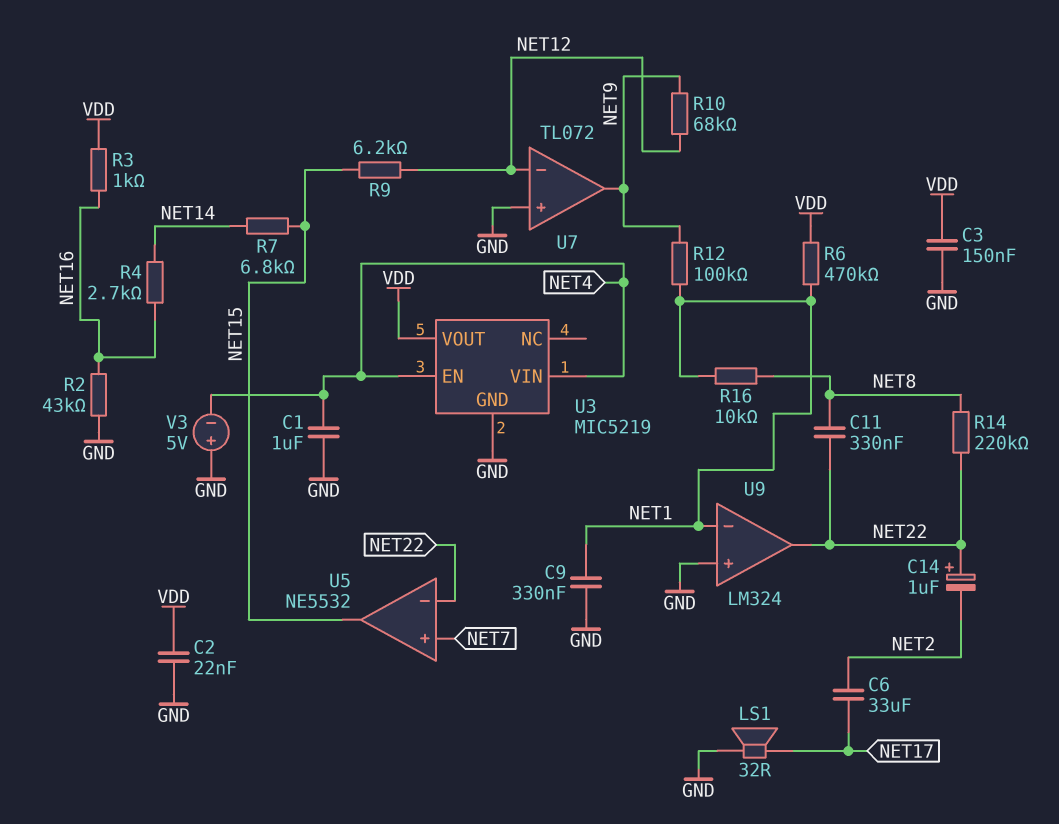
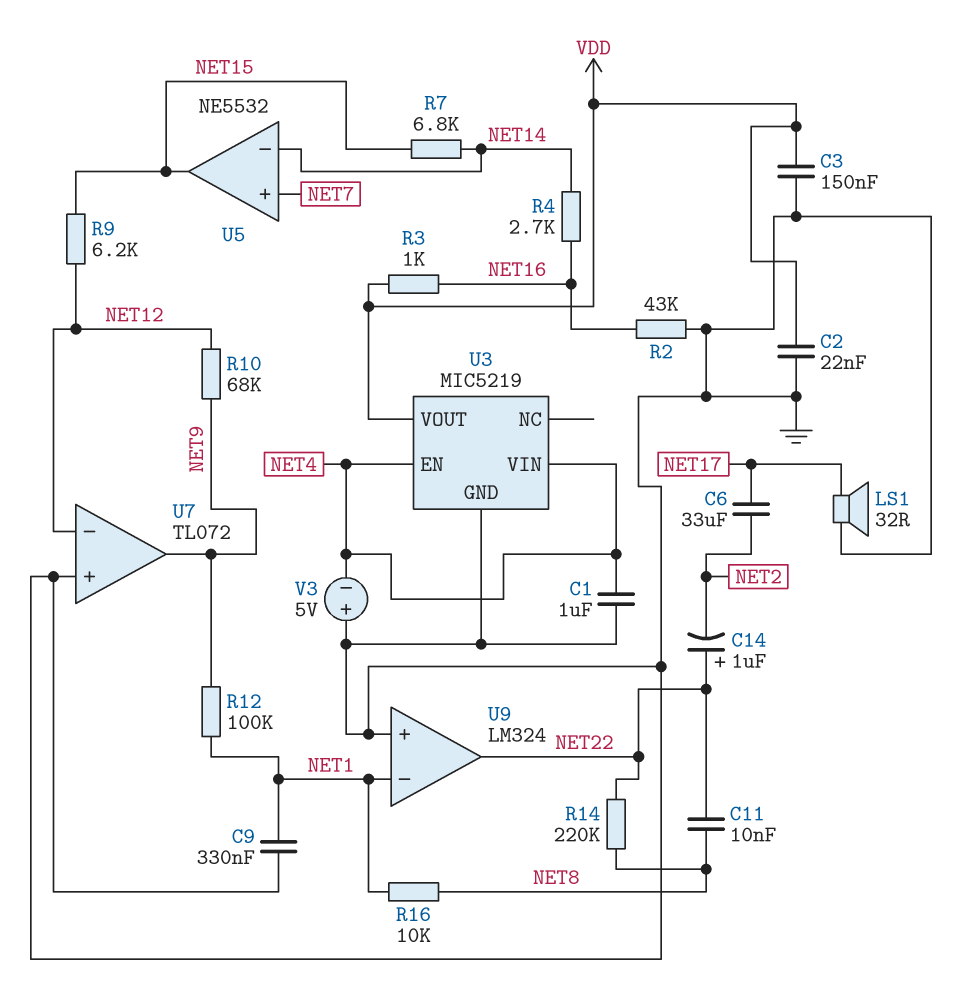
C11: 330nF (NET8, NET22) -> 10nF (NET8, NET22)
R6: 470k (NET1, VDD) -> none
U5 pin in-: NET22 -> NET14

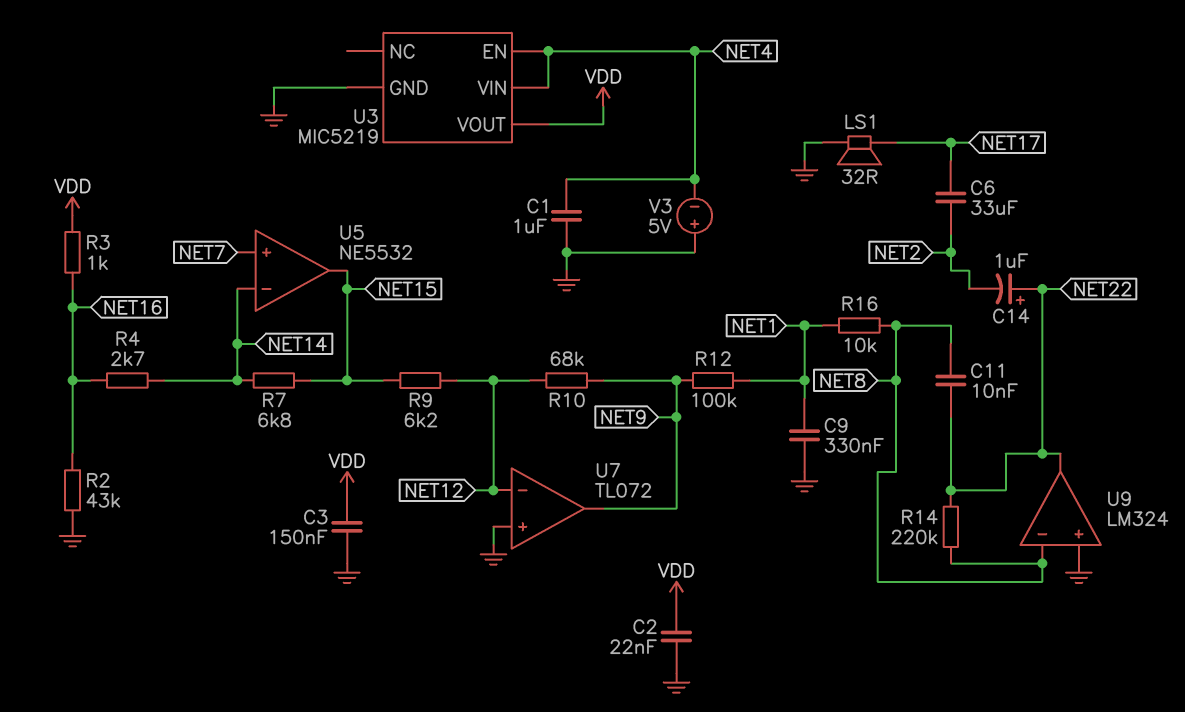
U9 pin in-: NET1 -> NET8

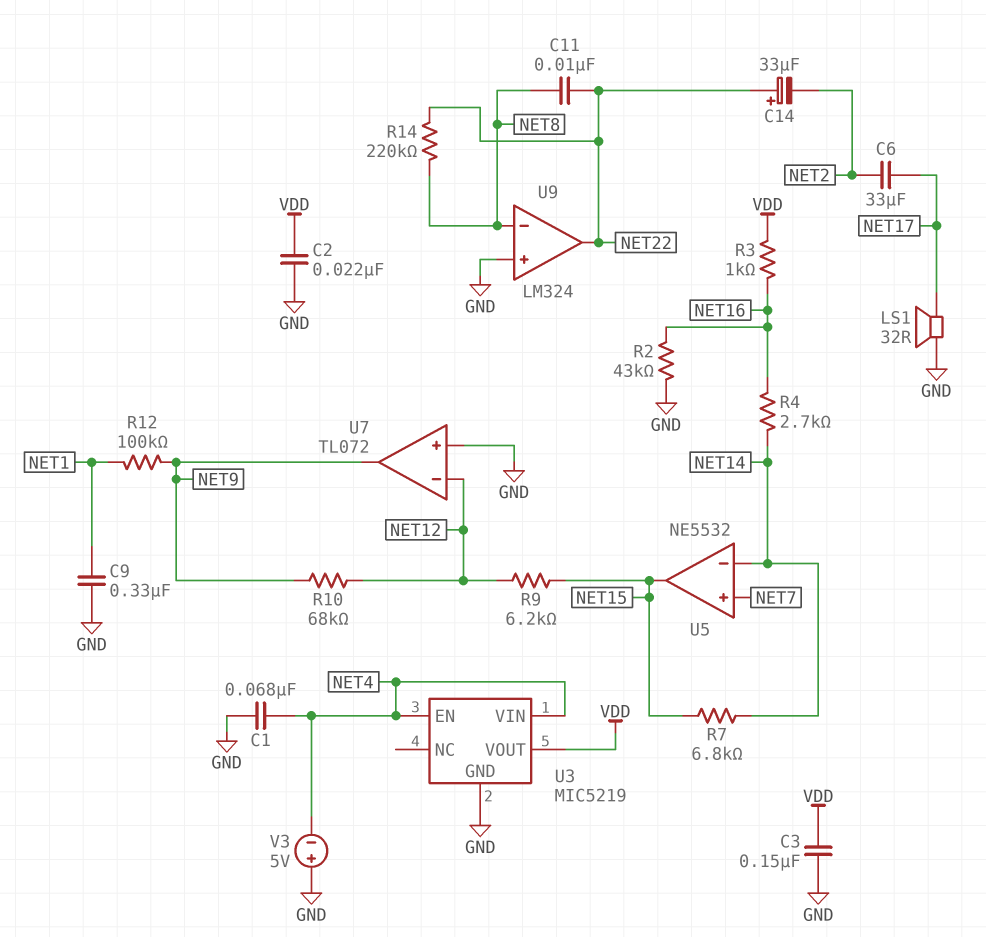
C1: 1uF (GND, NET4) -> 68nF (GND, NET4)
C14: 1uF (plus NET22, minus NET2) -> 33uF (plus NET22, minus NET2)
R16: 10k (NET1, NET8) -> none

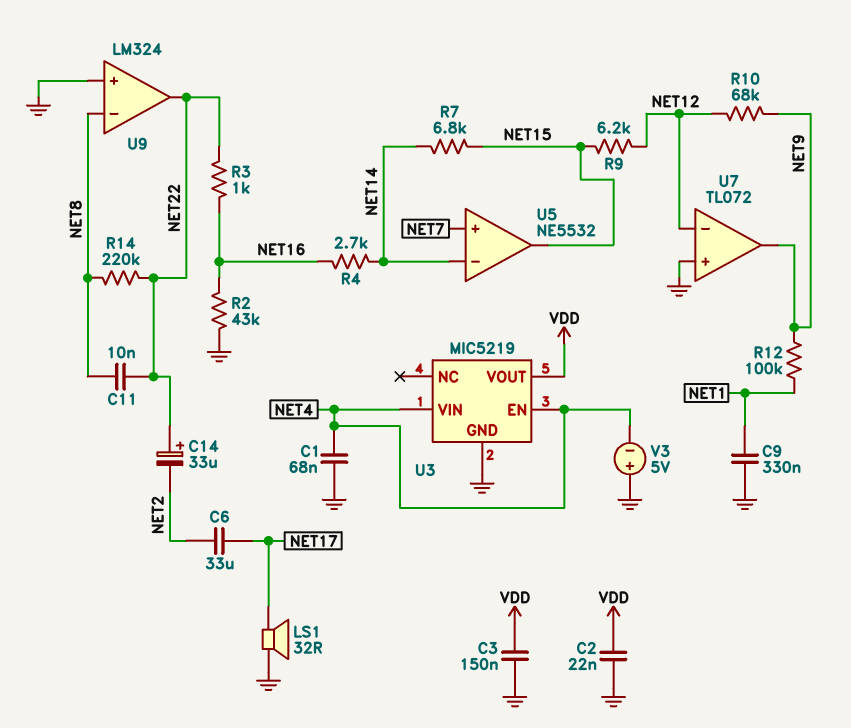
R3: 1k (NET16, VDD) -> 1k (NET16, NET22)

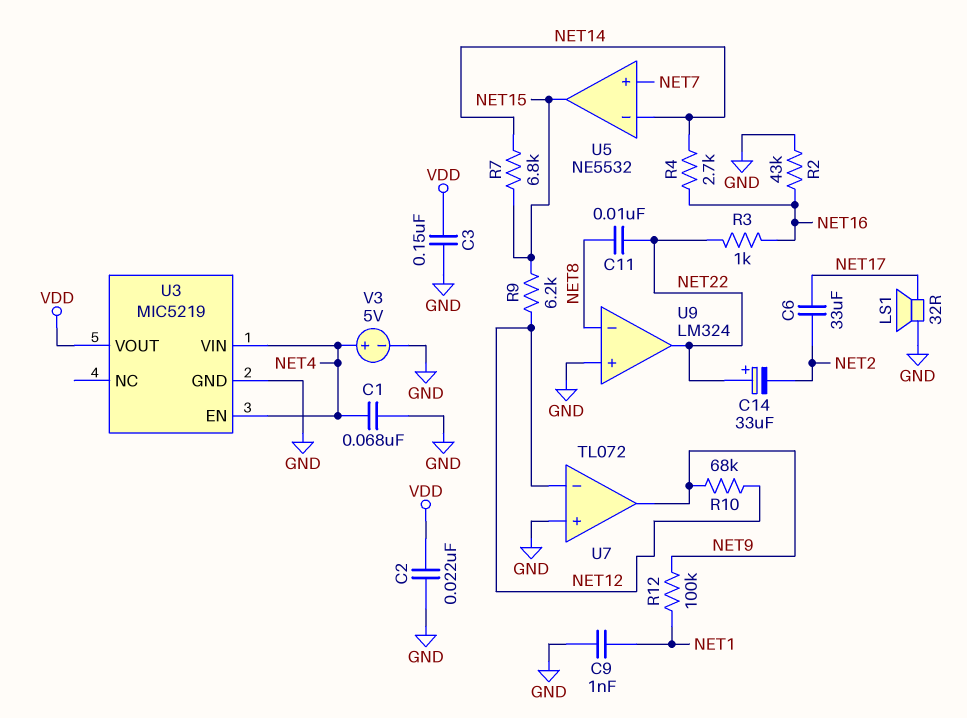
C9: 330nF (GND, NET1) -> 1nF (GND, NET1)
R14: 220k (NET8, NET22) -> none
V3: 5V (plus GND, minus NET4) -> 5V (plus NET4, minus GND)

